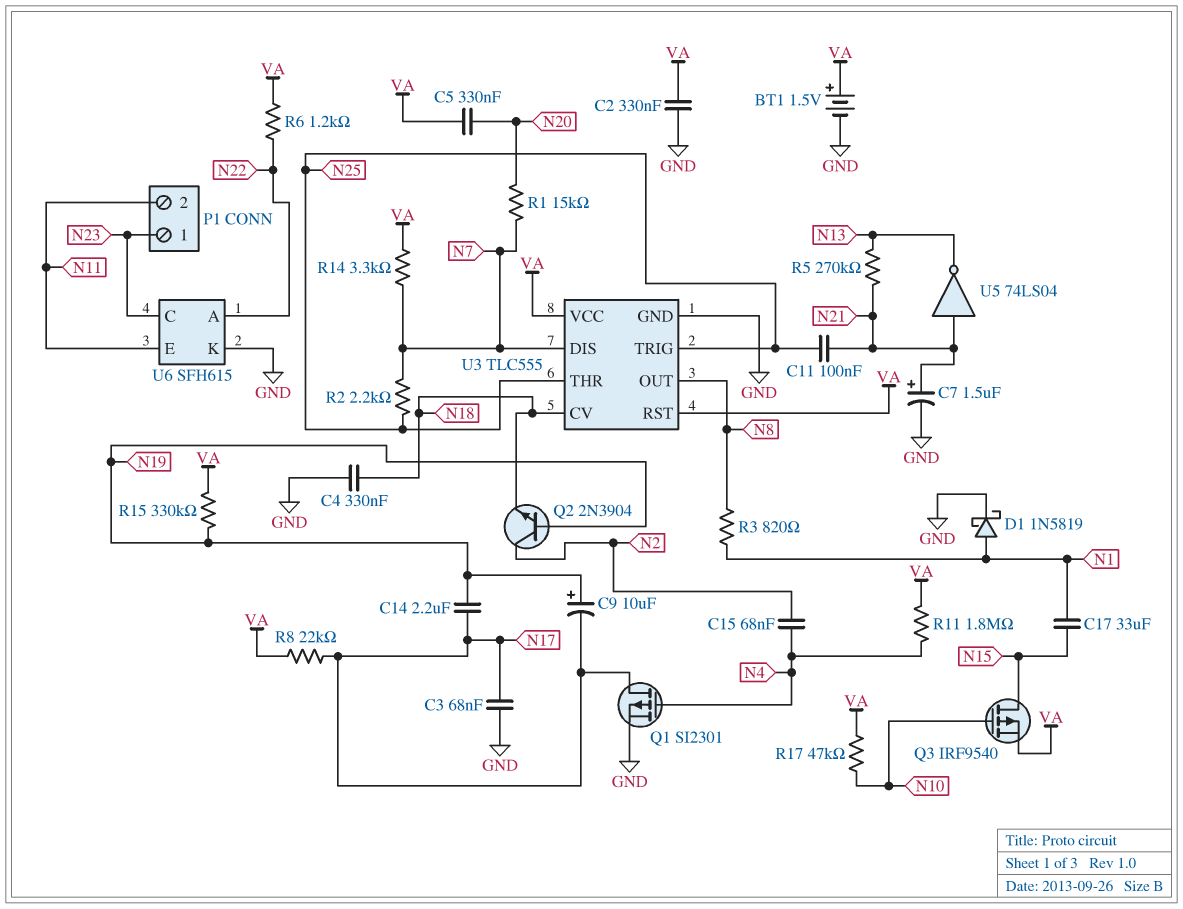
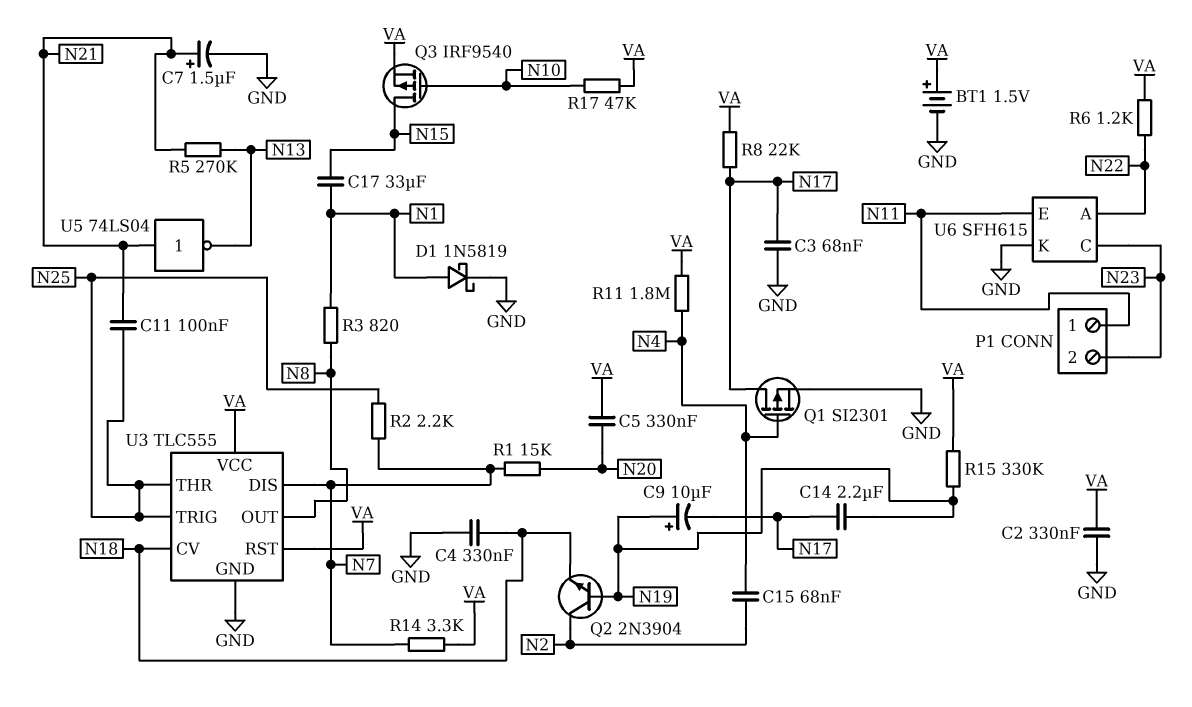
P1 pin 1: N23 -> N11
P1 pin 2: N11 -> N23

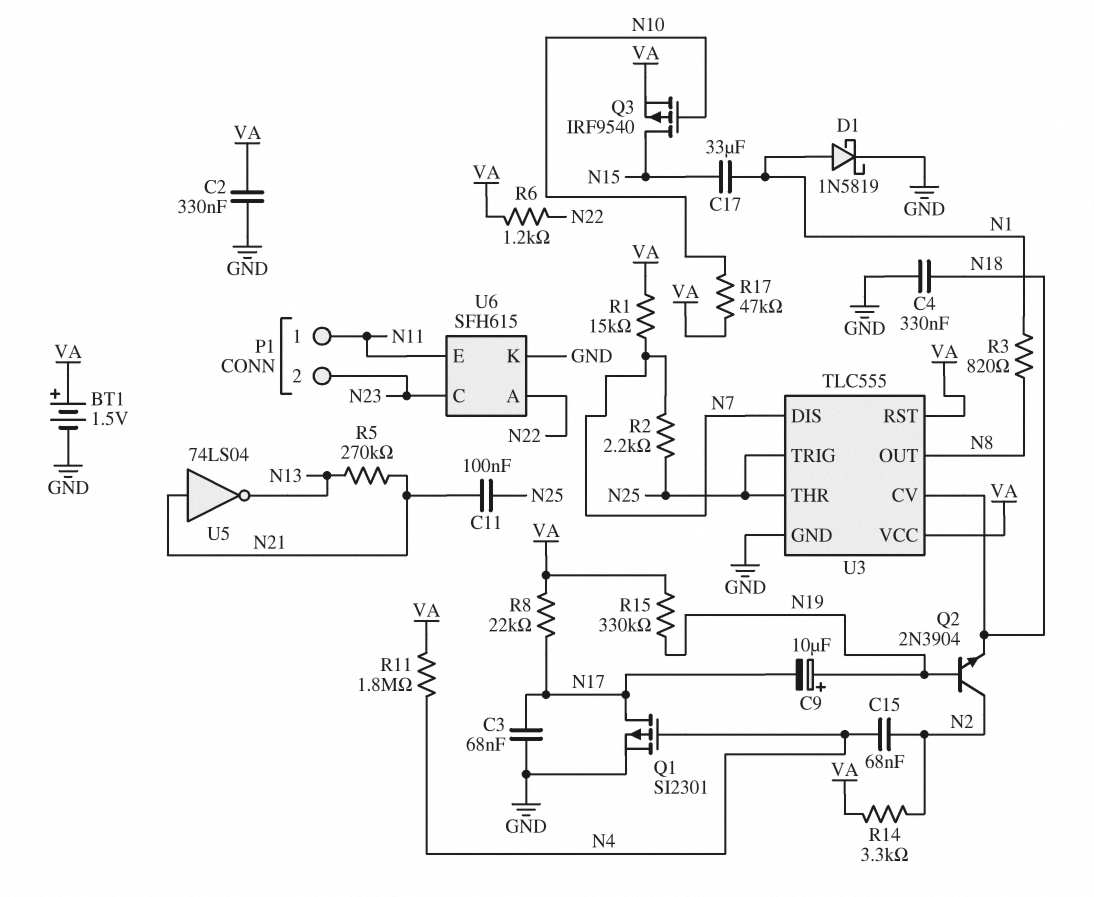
C5: 330nF (N20, VA) -> none
C7: 1.5uF (plus N21, minus GND) -> none
C14: 2.2uF (N17, N19) -> none
R1: 15k (N7, N20) -> 15k (N7, VA)
R14: 3.3k (N7, VA) -> 3.3k (N2, VA)

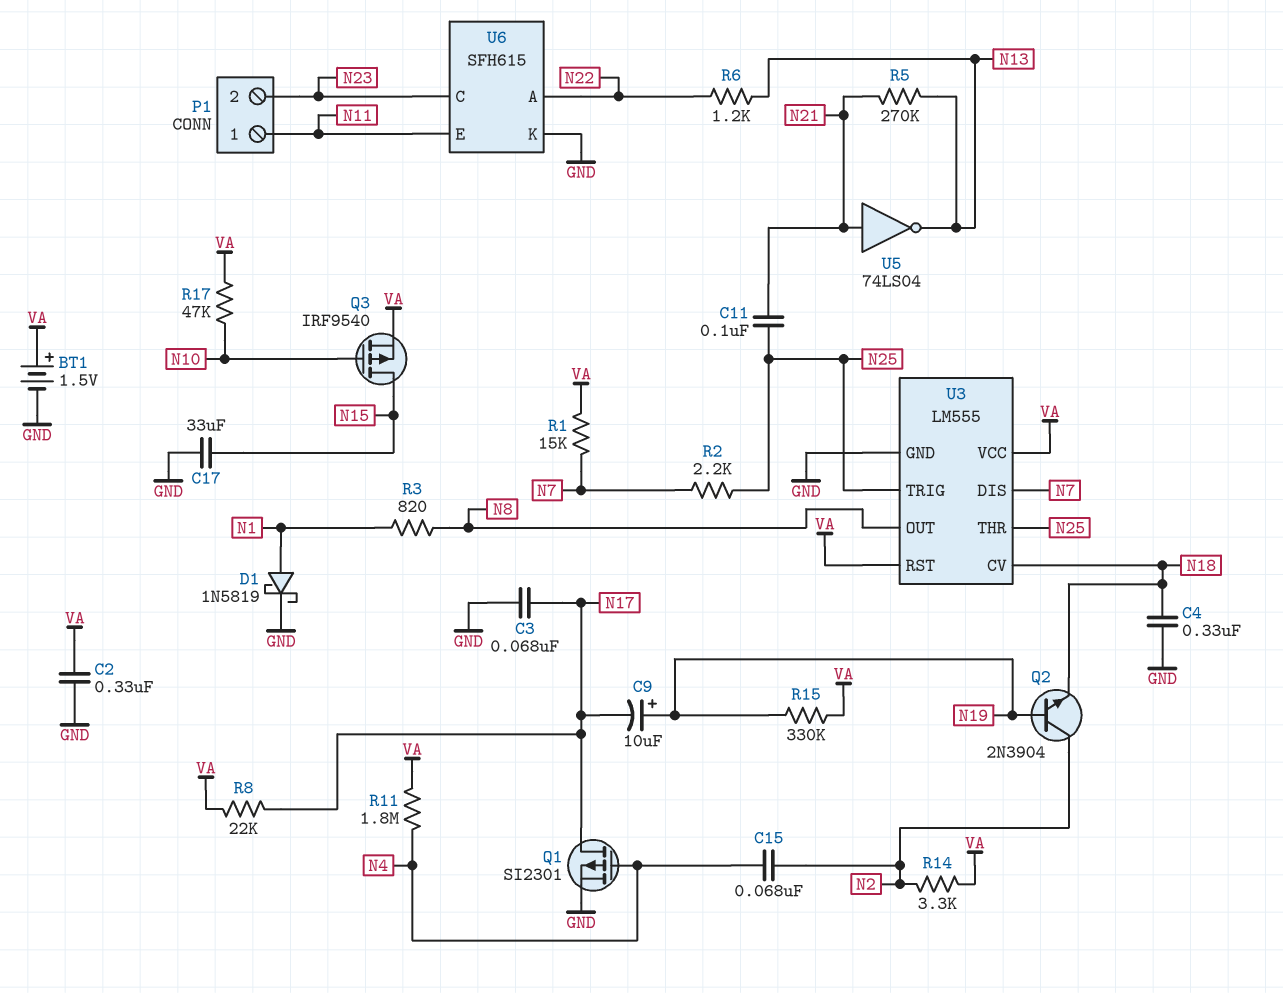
C17: 33uF (N1, N15) -> 33uF (GND, N15)
R6: 1.2k (N22, VA) -> 1.2k (N13, N22)
U3: TLC555 -> LM555

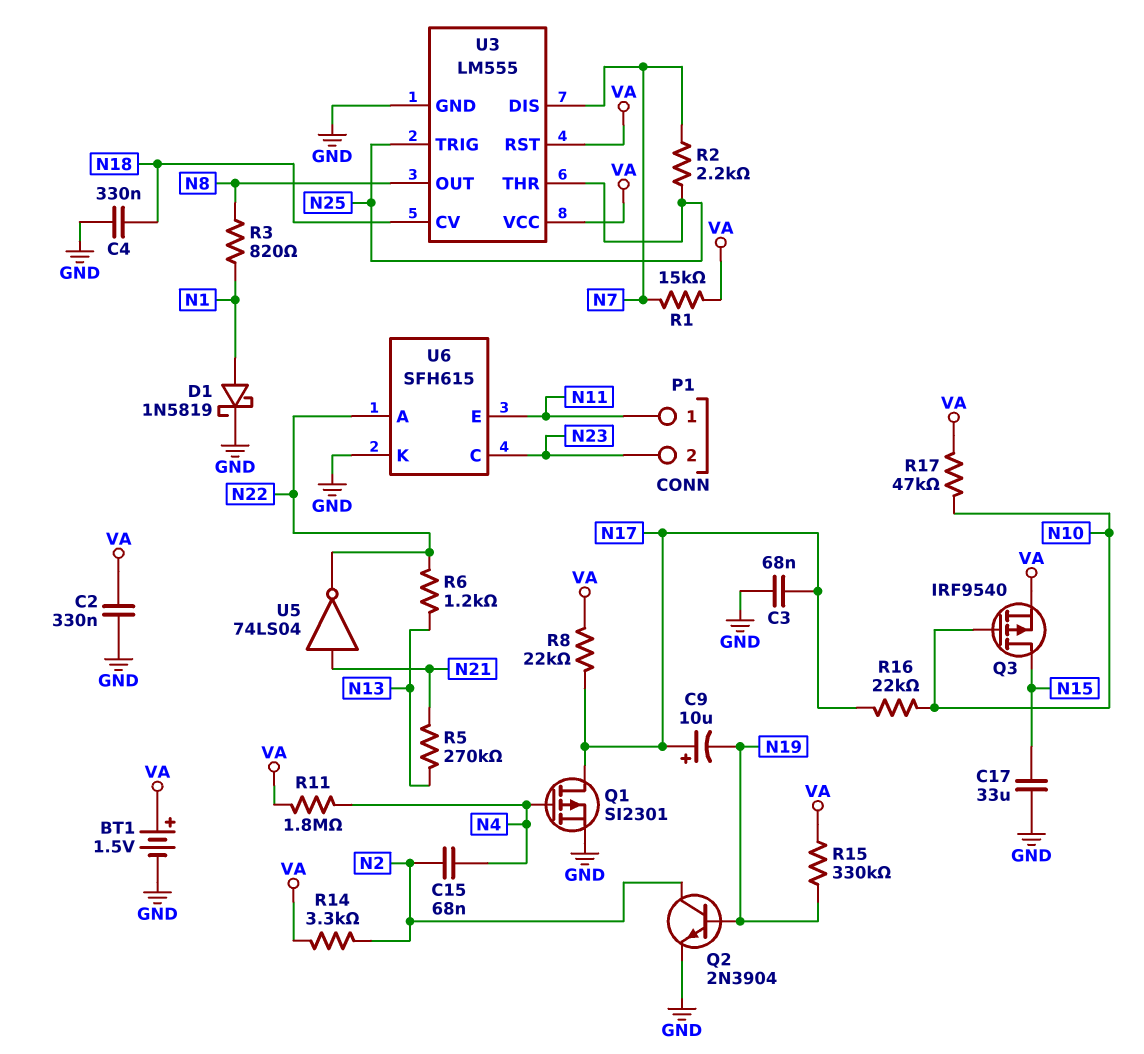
C9: 10uF (plus N19, minus N17) -> 10uF (plus N17, minus N19)
C11: 100nF (N21, N25) -> none
Q2: NPN 2N3904 (B N19, C N2, E N18) -> NPN 2N3904 (B N19, C N2, E GND)
R16: none -> 22k (N10, N17)
U5: NOT 74LS04 (in N21, out N13) -> NOT 74LS04 (in N21, out N22)

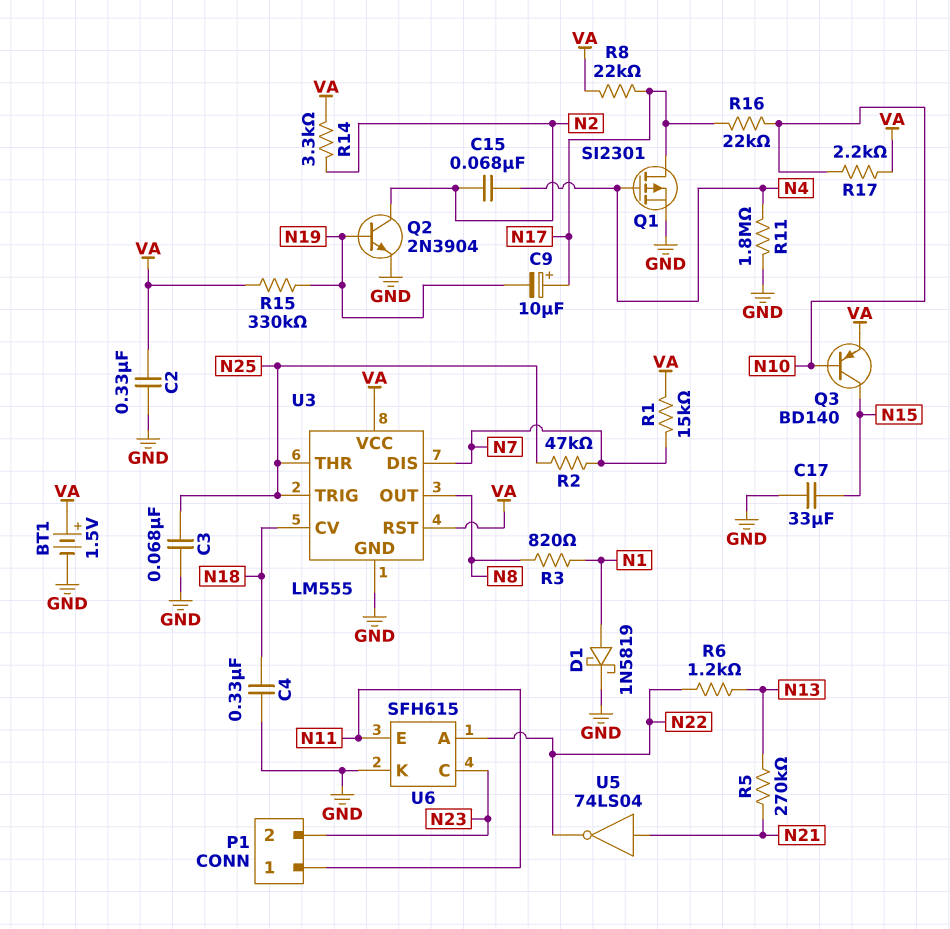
C3: 68nF (GND, N17) -> 68nF (GND, N25)
Q3: PMOS IRF9540 (G N10, D N15, S VA) -> PNP BD140 (B N10, C N15, E VA)
R2: 2.2k (N7, N25) -> 47k (N7, N25)
R11: 1.8M (N4, VA) -> 1.8M (GND, N4)
R17: 47k (N10, VA) -> 2.2k (N10, VA)

